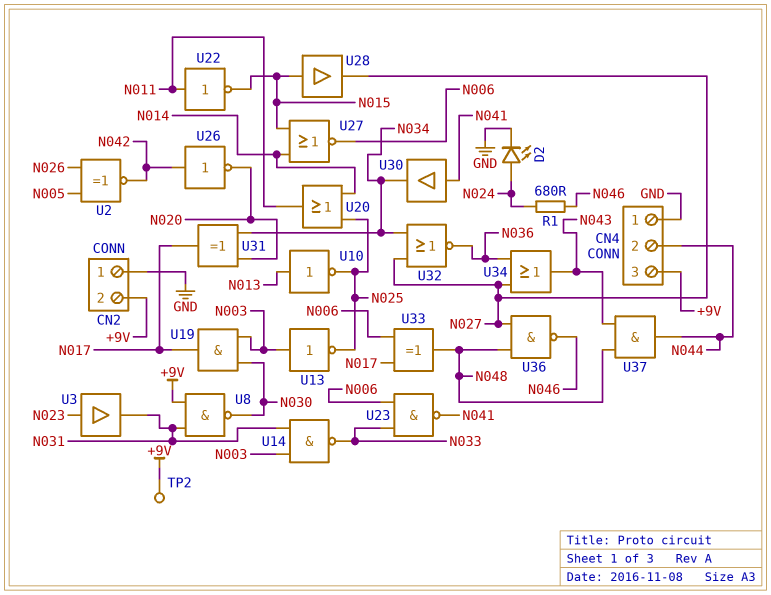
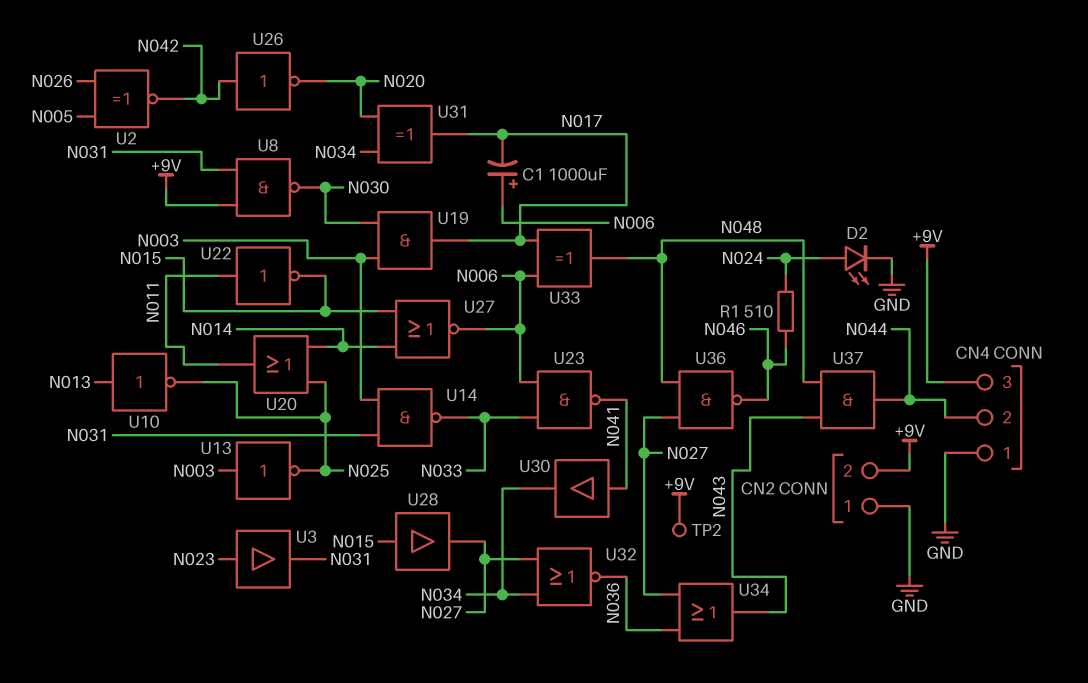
C1: none -> 1000uF (plus N006, minus N017)
R1: 680 (N024, N046) -> 510 (N024, N046)

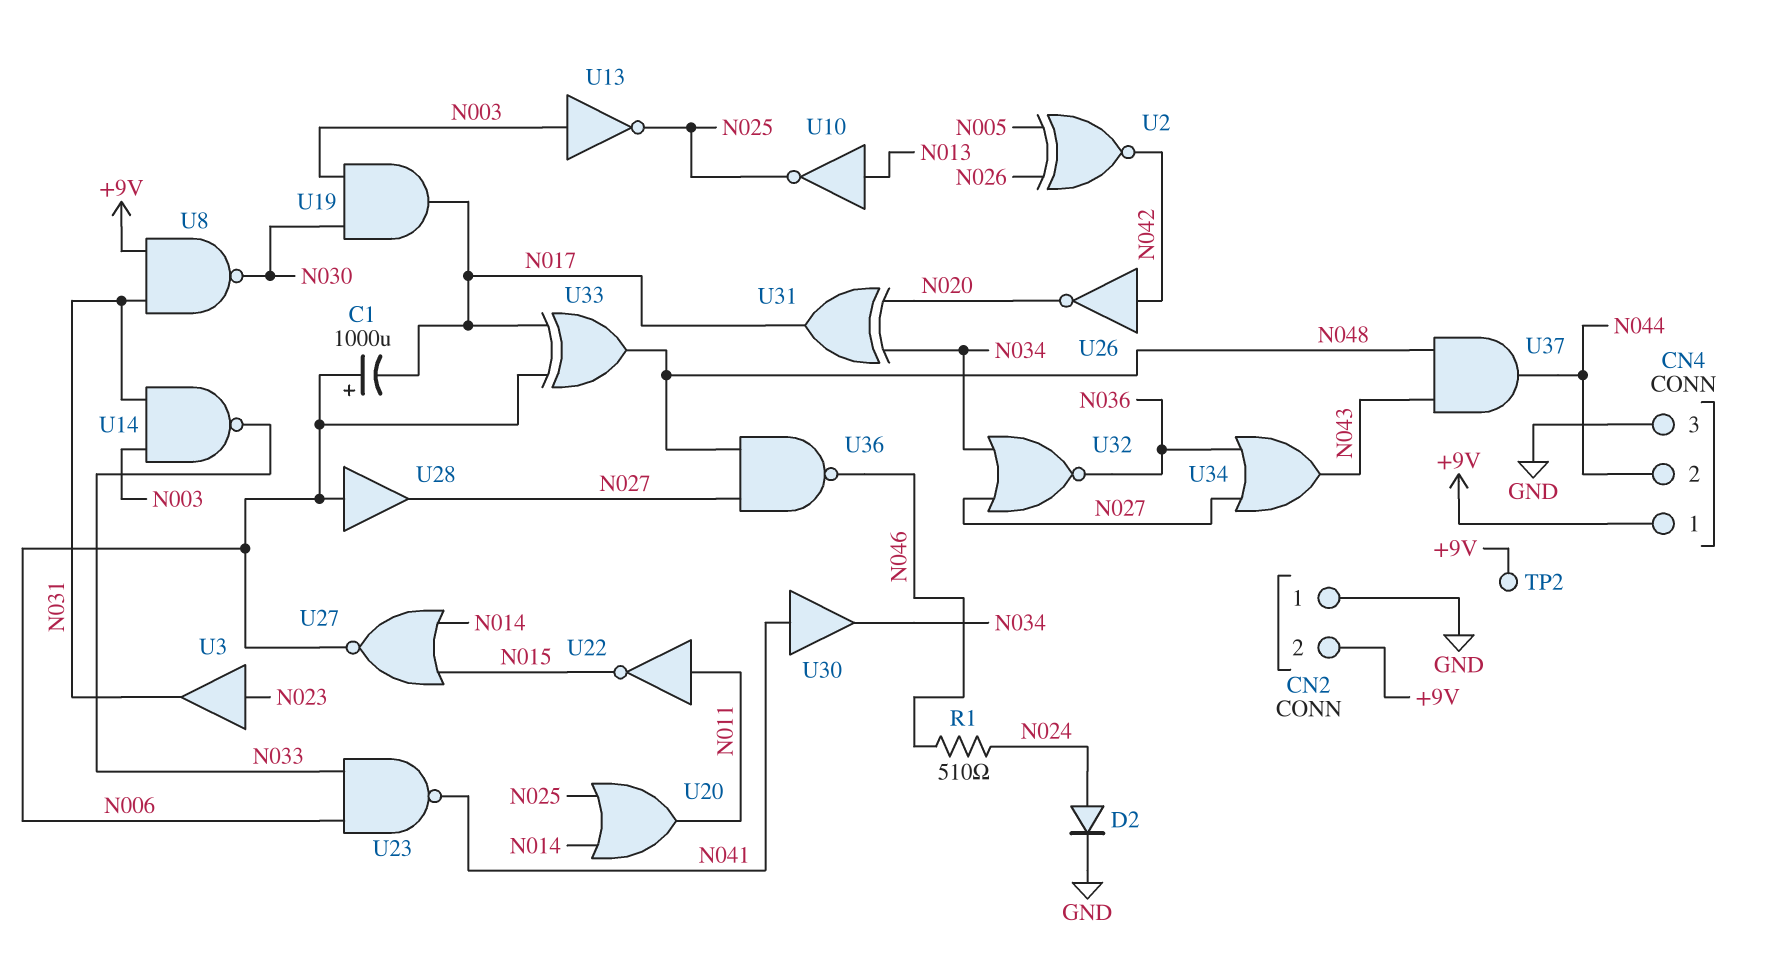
CN4 pin 1: GND -> +9V
CN4 pin 3: +9V -> GND
D2: LED (A N024, K GND) -> diode (A N024, K GND)
U28: buffer (in N015, out N027) -> buffer (in N006, out N027)

